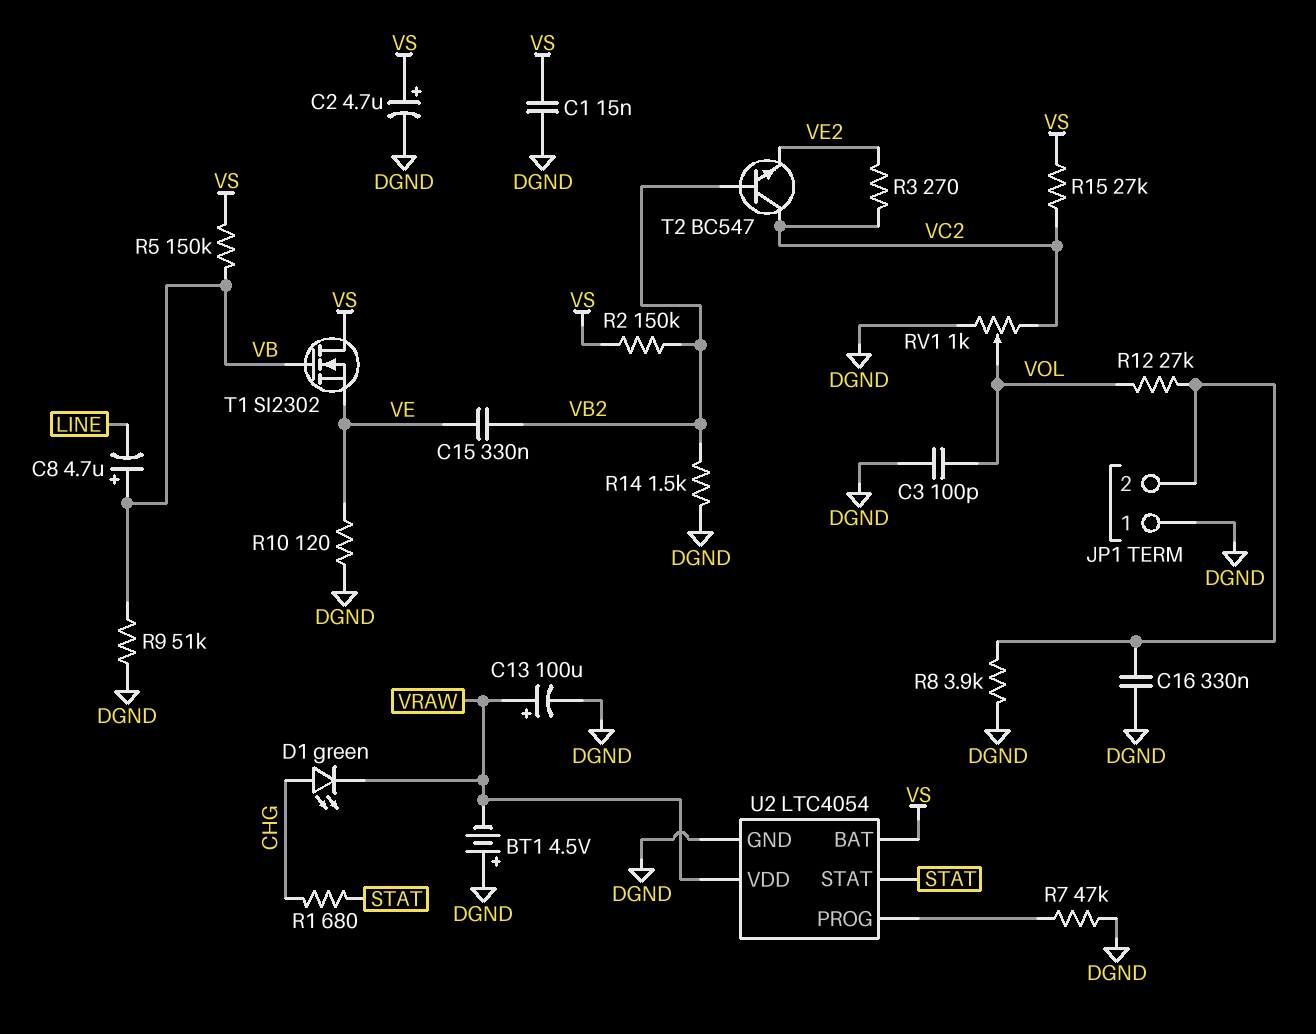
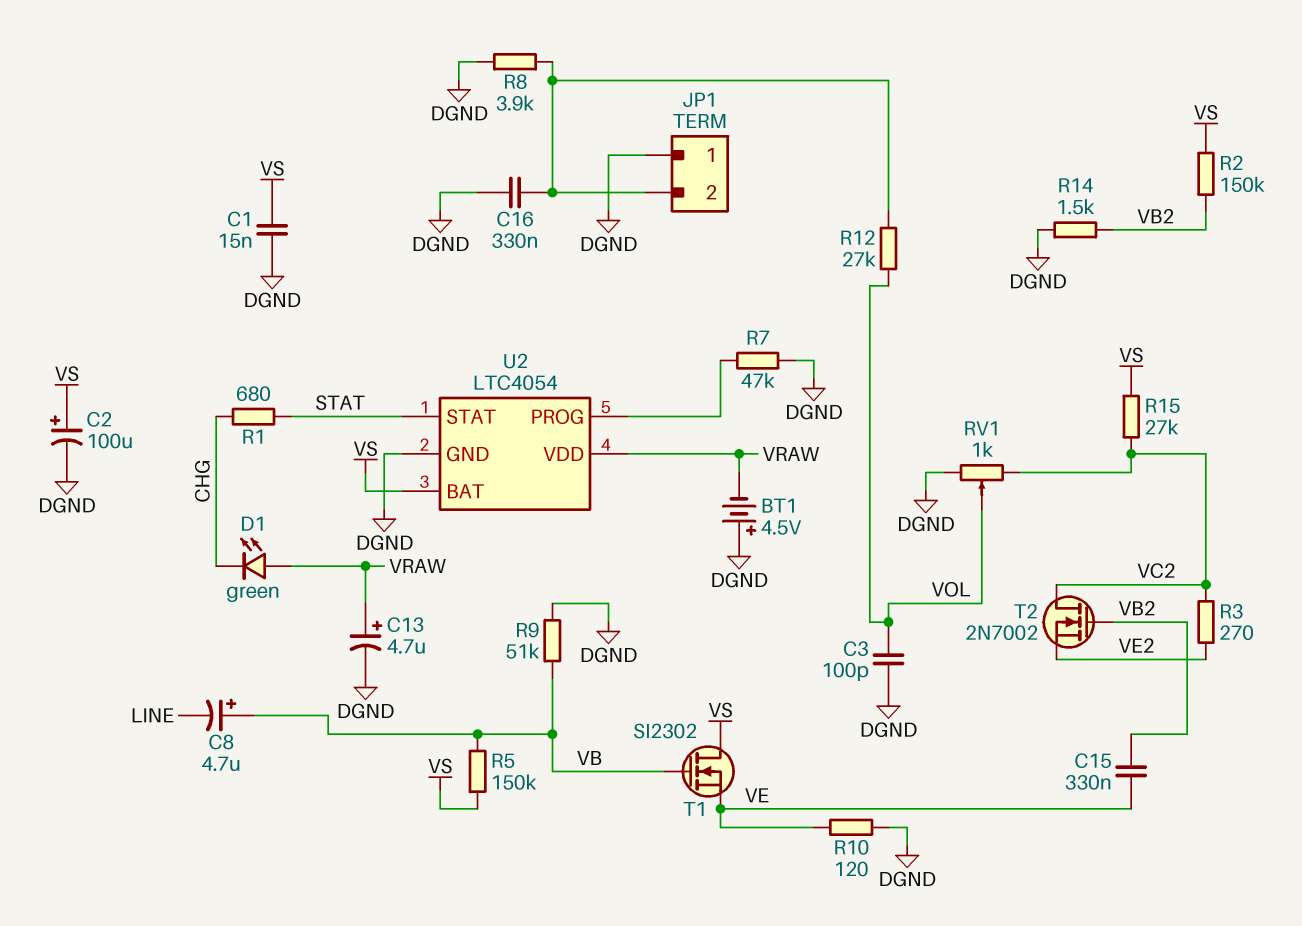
C2: 4.7uF (plus VS, minus DGND) -> 100uF (plus VS, minus DGND)
C13: 100uF (plus VRAW, minus DGND) -> 4.7uF (plus VRAW, minus DGND)
D1: LED green (A CHG, K VRAW) -> LED green (A VRAW, K CHG)
T2: NPN BC547 (B VB2, C VC2, E VE2) -> NMOS 2N7002 (G VB2, D VC2, S VE2)

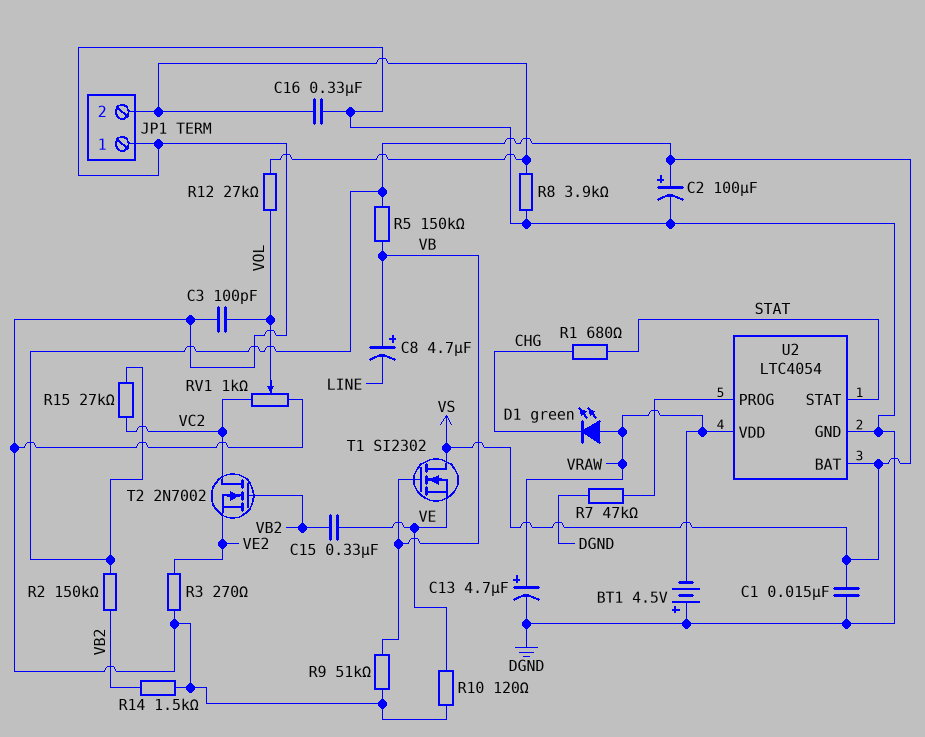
R3: 270 (VC2, VE2) -> 270 (DGND, VE2)

